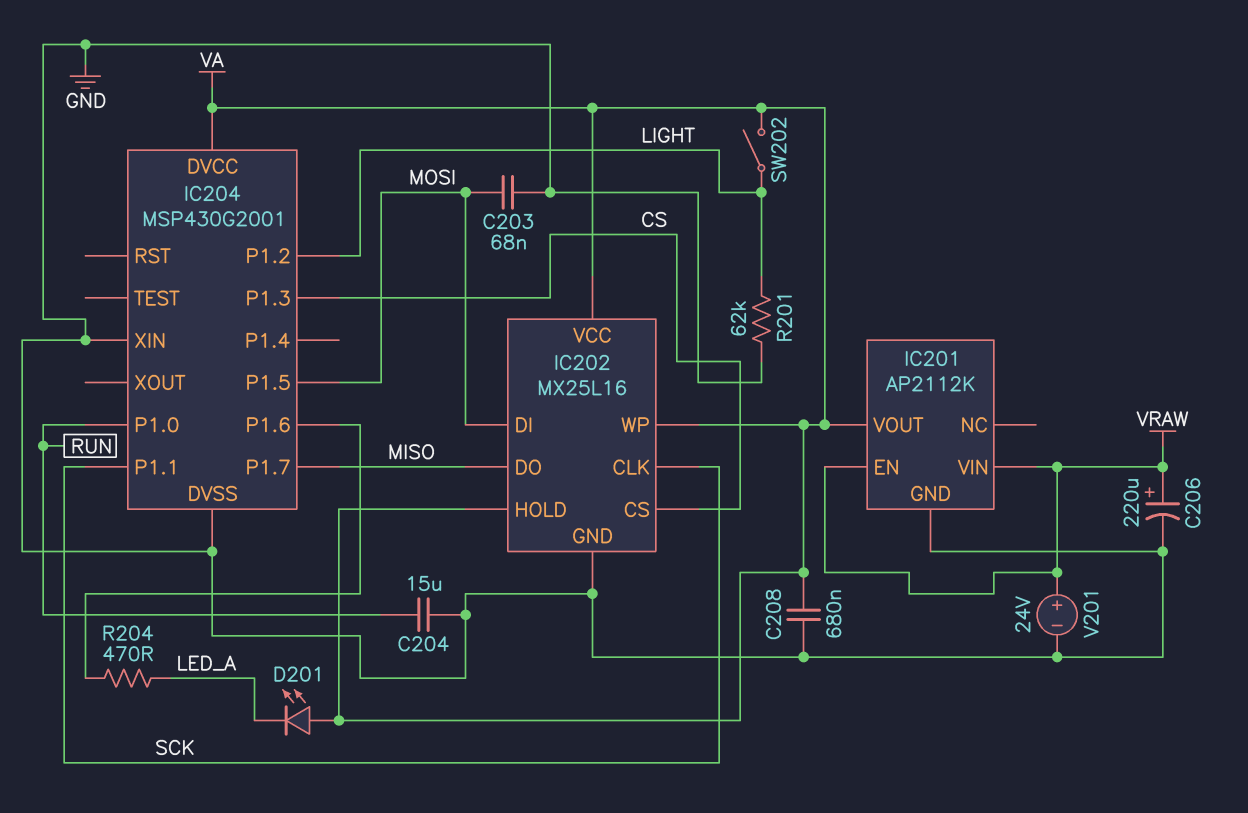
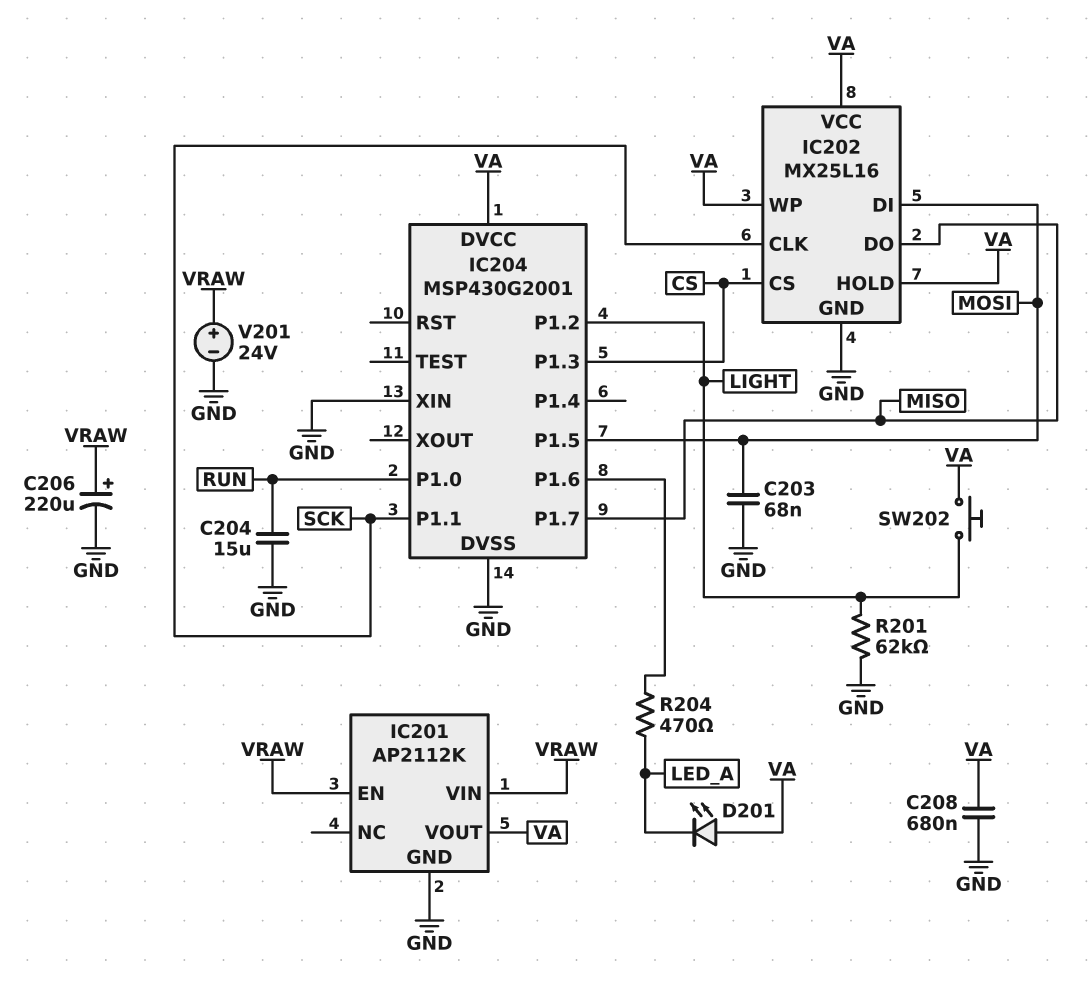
SW202: switch (LIGHT, VA) -> button (LIGHT, VA)

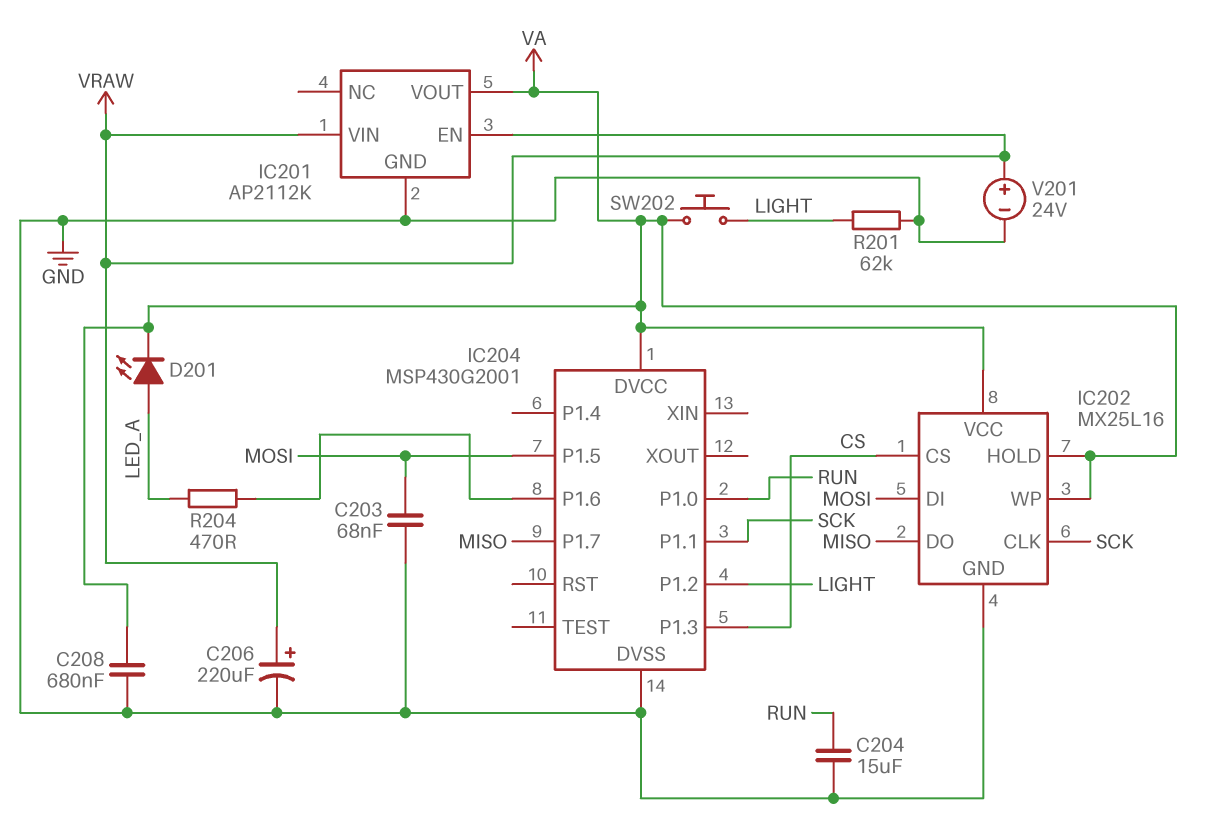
D201: LED (A VA, K LED_A) -> LED (A LED_A, K VA)
IC204 pin XIN: GND -> none

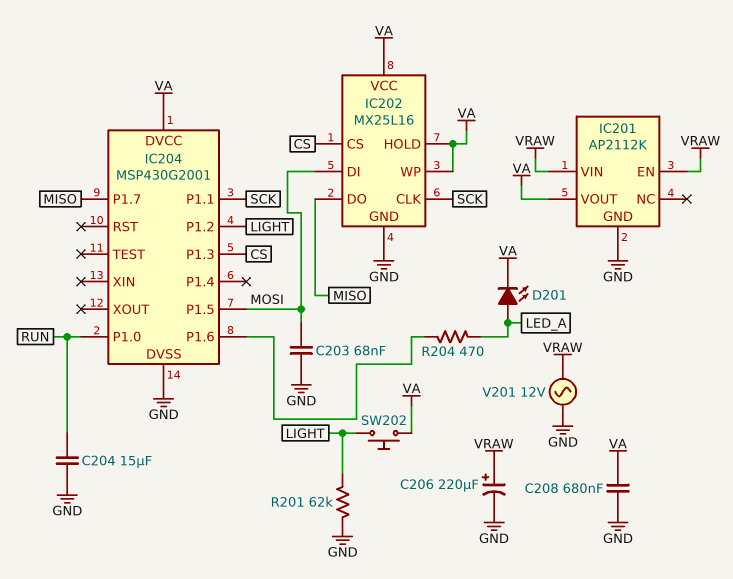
V201: 24V (plus VRAW, minus GND) -> AC 12V (GND, VRAW)

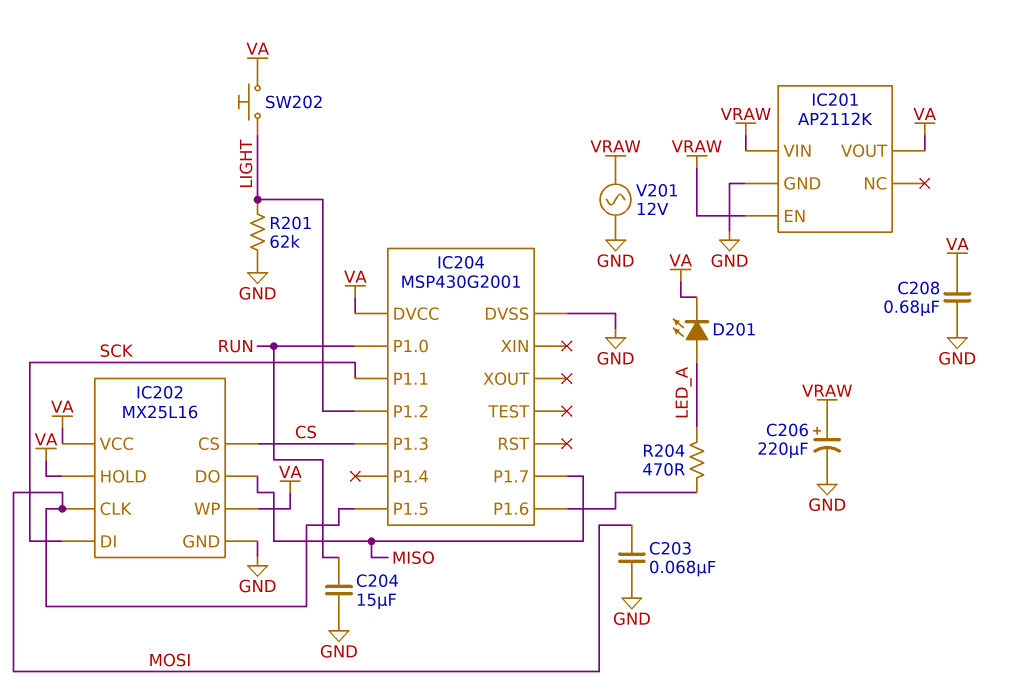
IC202 pin CLK: SCK -> MOSI
IC202 pin DI: MOSI -> SCK

